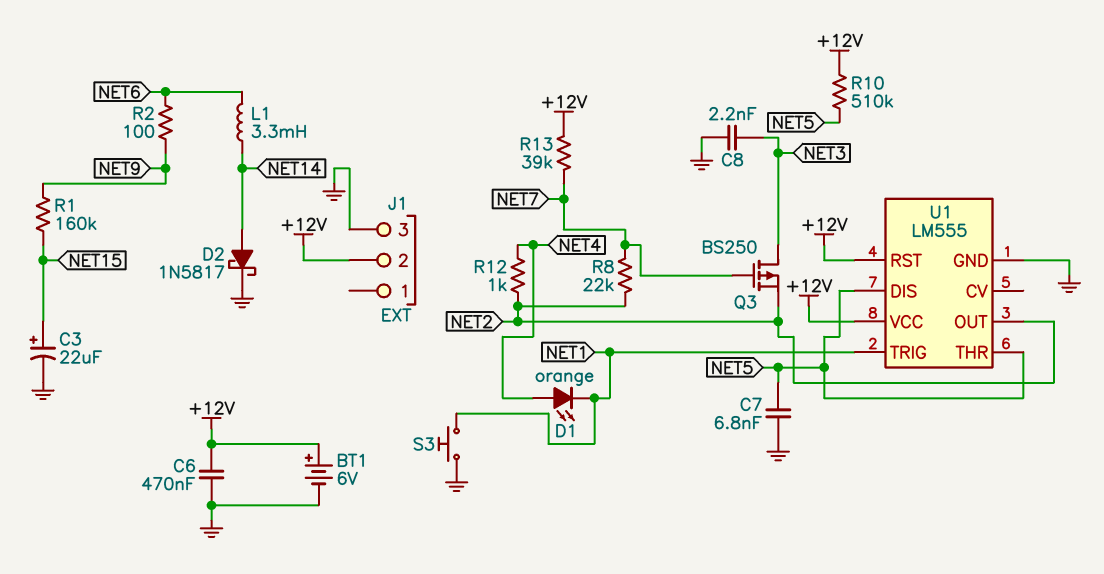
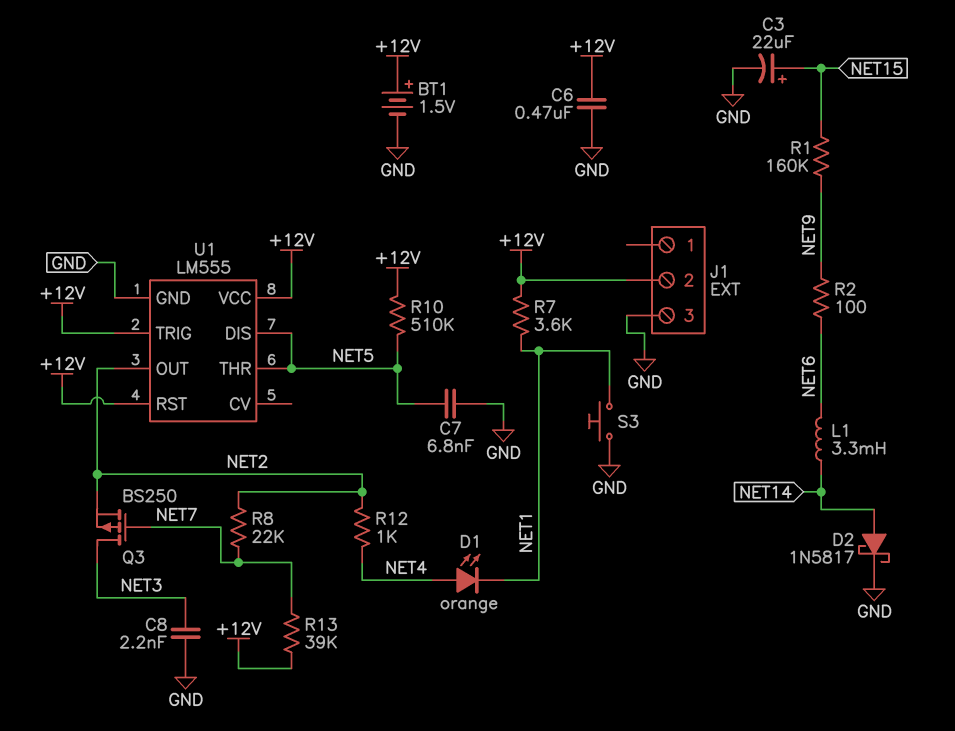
BT1: 6V (plus +12V, minus GND) -> 1.5V (plus +12V, minus GND)
R7: none -> 3.6k (+12V, NET1)
U1 pin TRIG: NET1 -> +12V

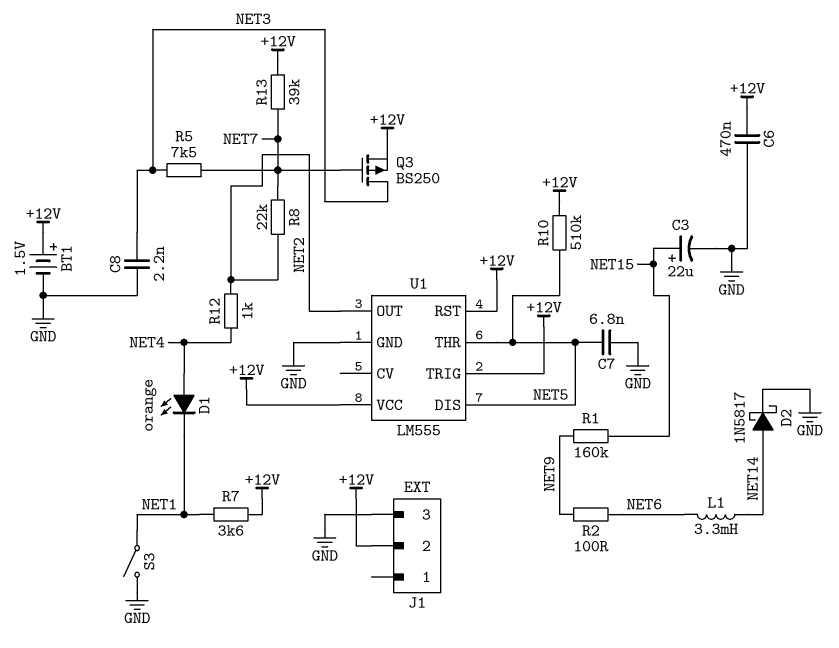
Q3: PMOS BS250 (G NET7, D NET3, S NET2) -> PMOS BS250 (G NET7, D NET3, S +12V)
R5: none -> 7.5k (NET3, NET7)
S3: button (GND, NET1) -> switch (GND, NET1)

